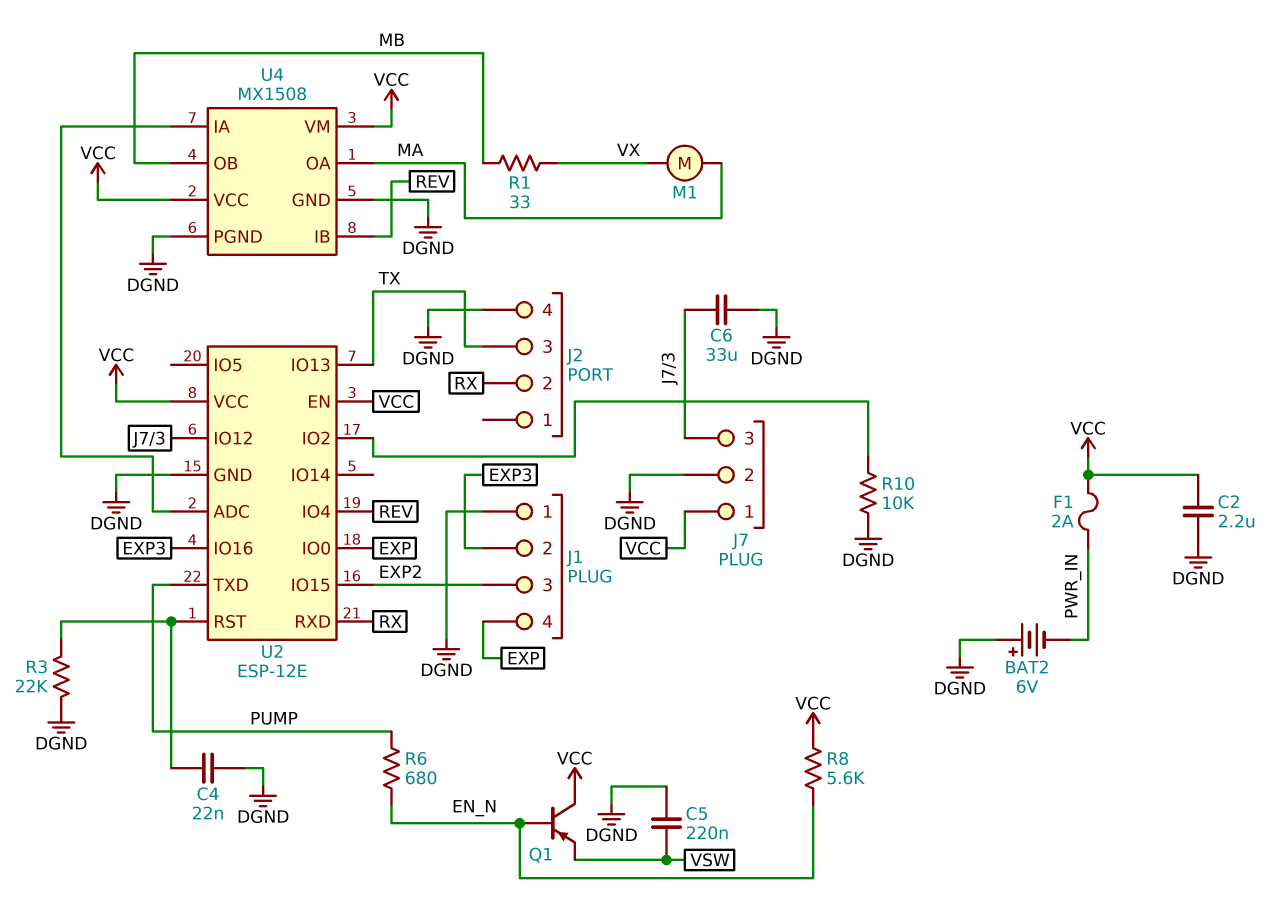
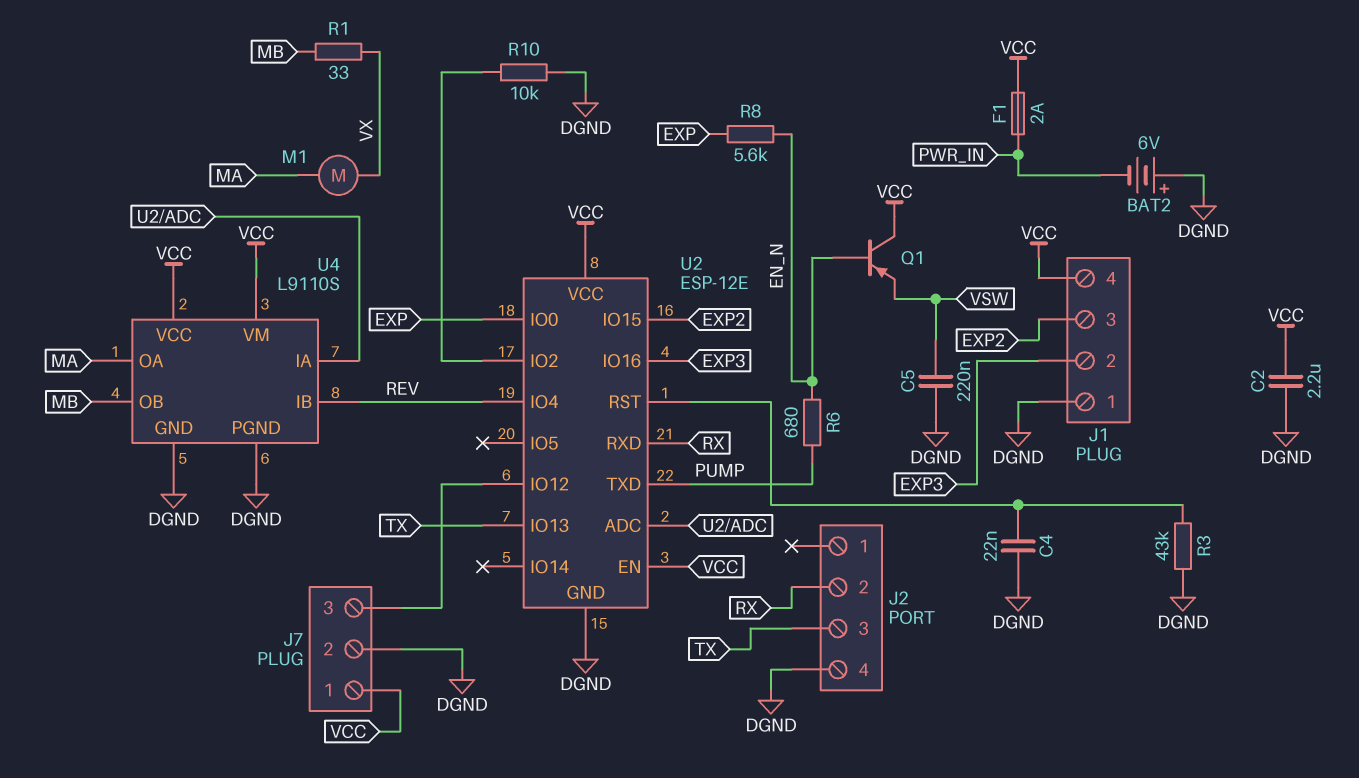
C6: 33uF (DGND, J7/3) -> none
J1 pin 4: EXP -> VCC
R3: 22k (DGND, U2/RST) -> 43k (DGND, U2/RST)
R8: 5.6k (EN_N, VCC) -> 5.6k (EN_N, EXP)
U4: MX1508 -> L9110S

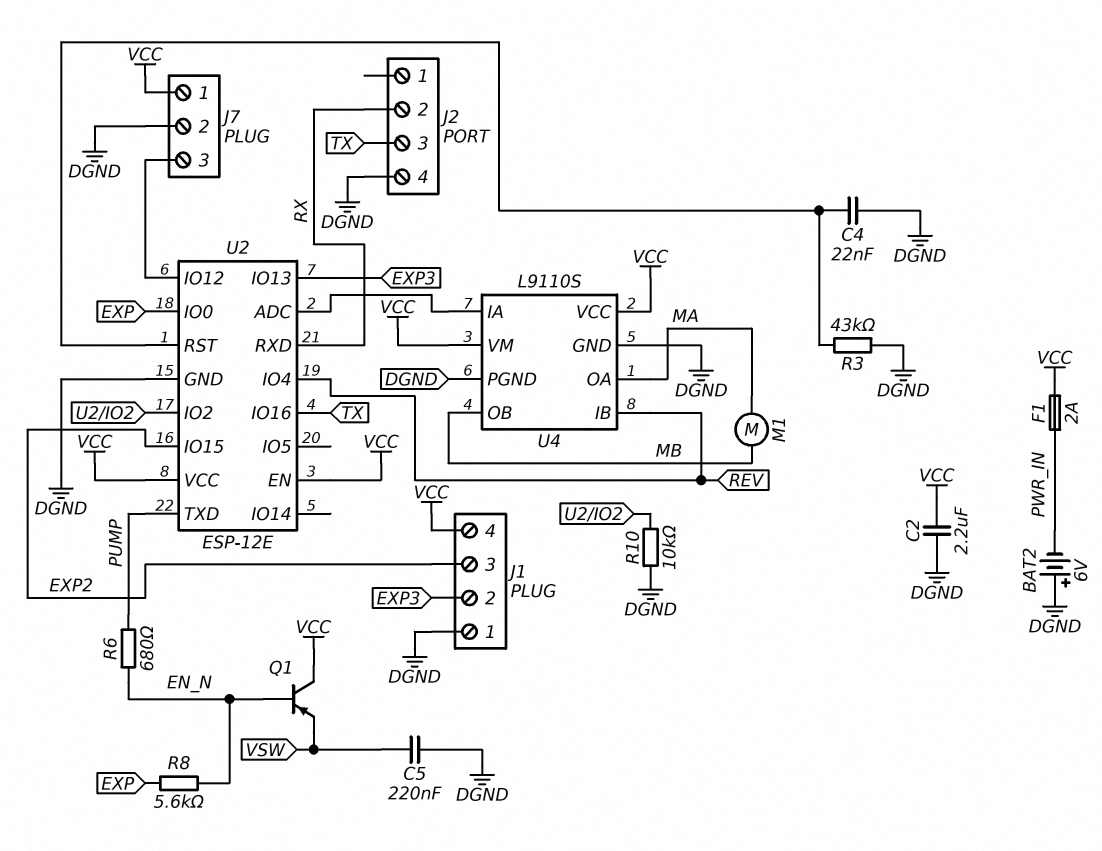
M1: motor (MA, VX) -> motor (MA, MB)
R1: 33 (MB, VX) -> none
U2 pin IO13: TX -> EXP3
U2 pin IO16: EXP3 -> TX

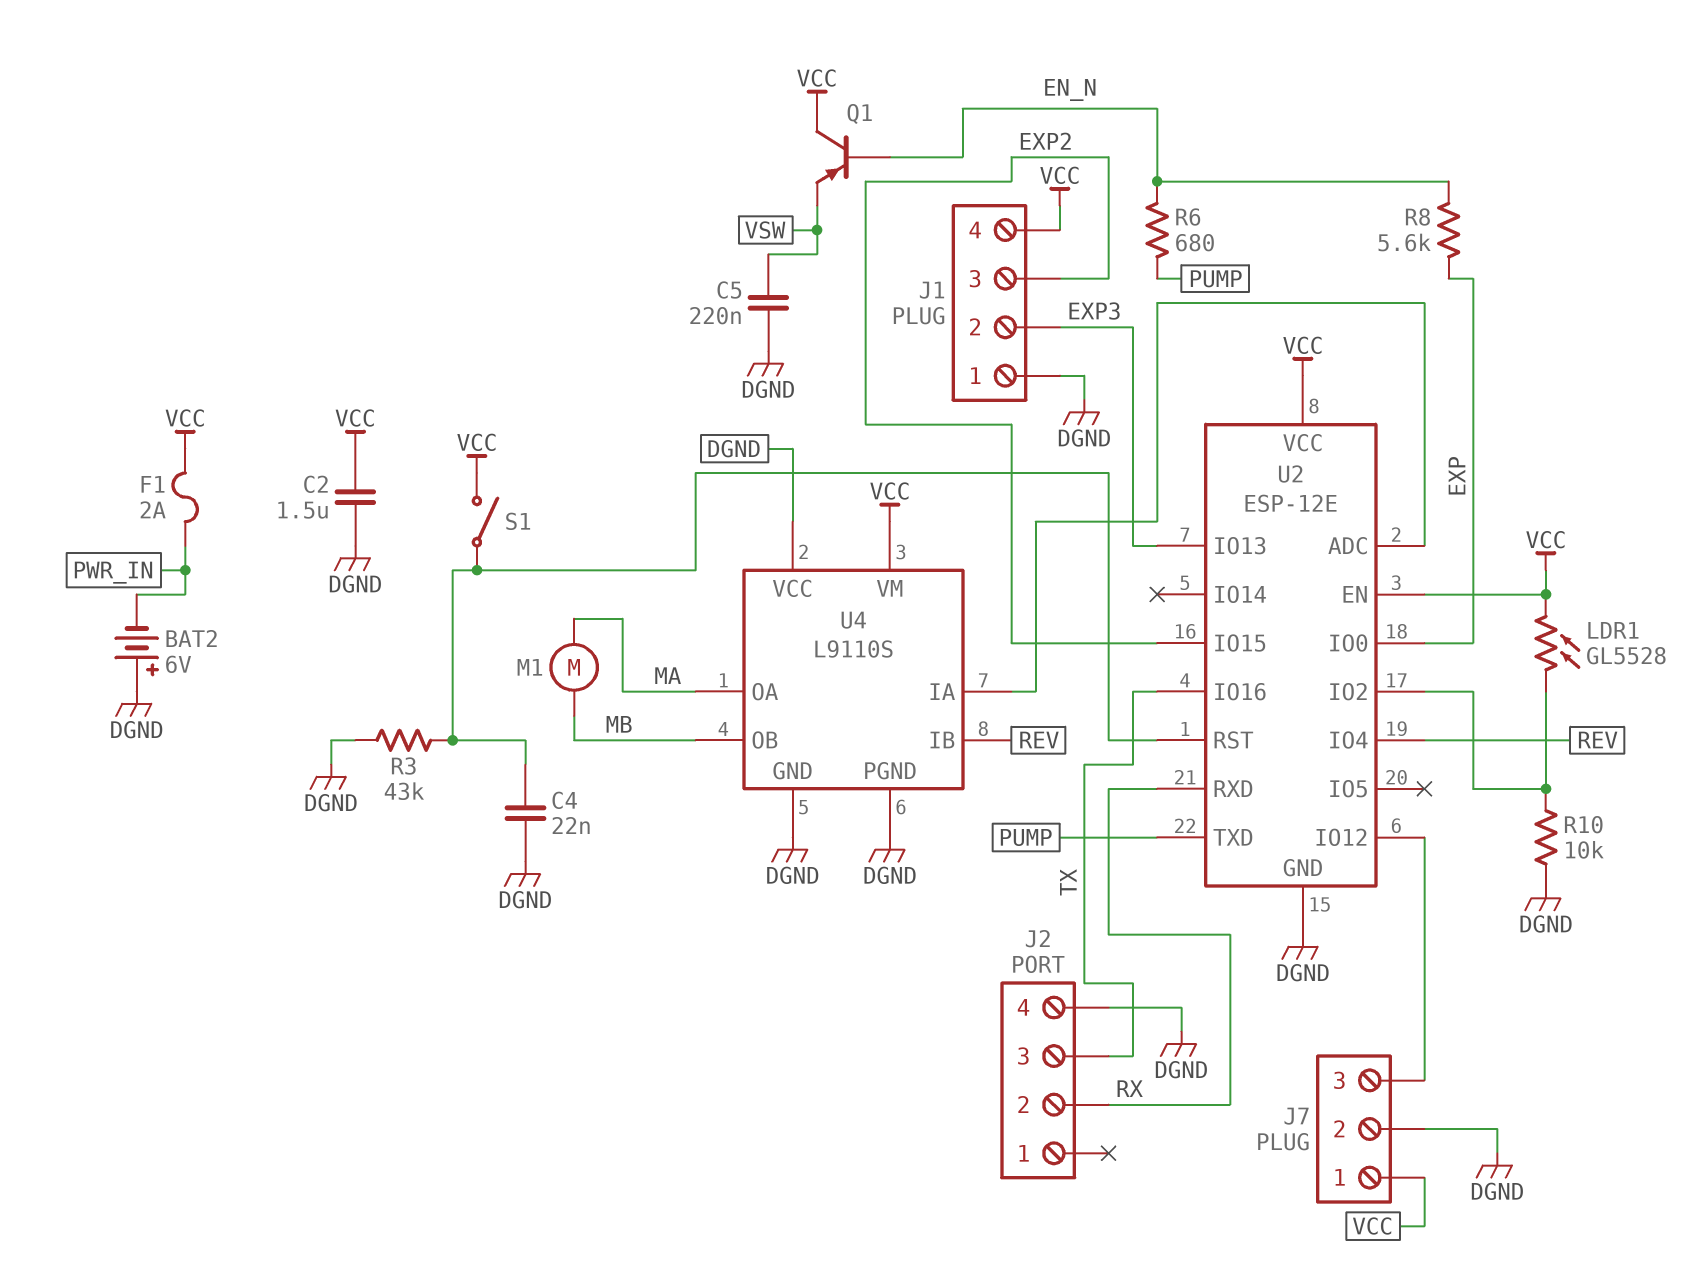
C2: 2.2uF (DGND, VCC) -> 1.5uF (DGND, VCC)
LDR1: none -> GL5528 (U2/IO2, VCC)
S1: none -> switch (U2/RST, VCC)
U4 pin VCC: VCC -> DGND

